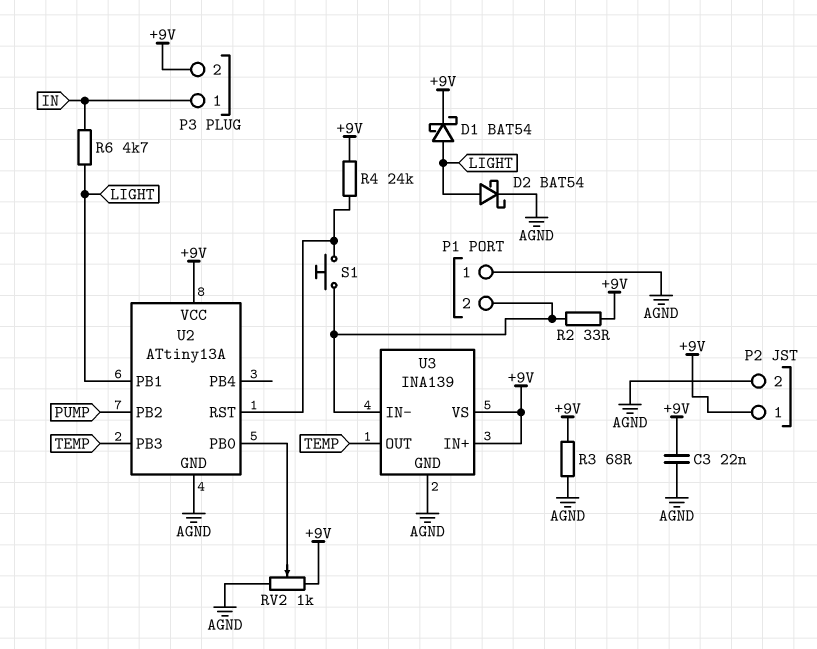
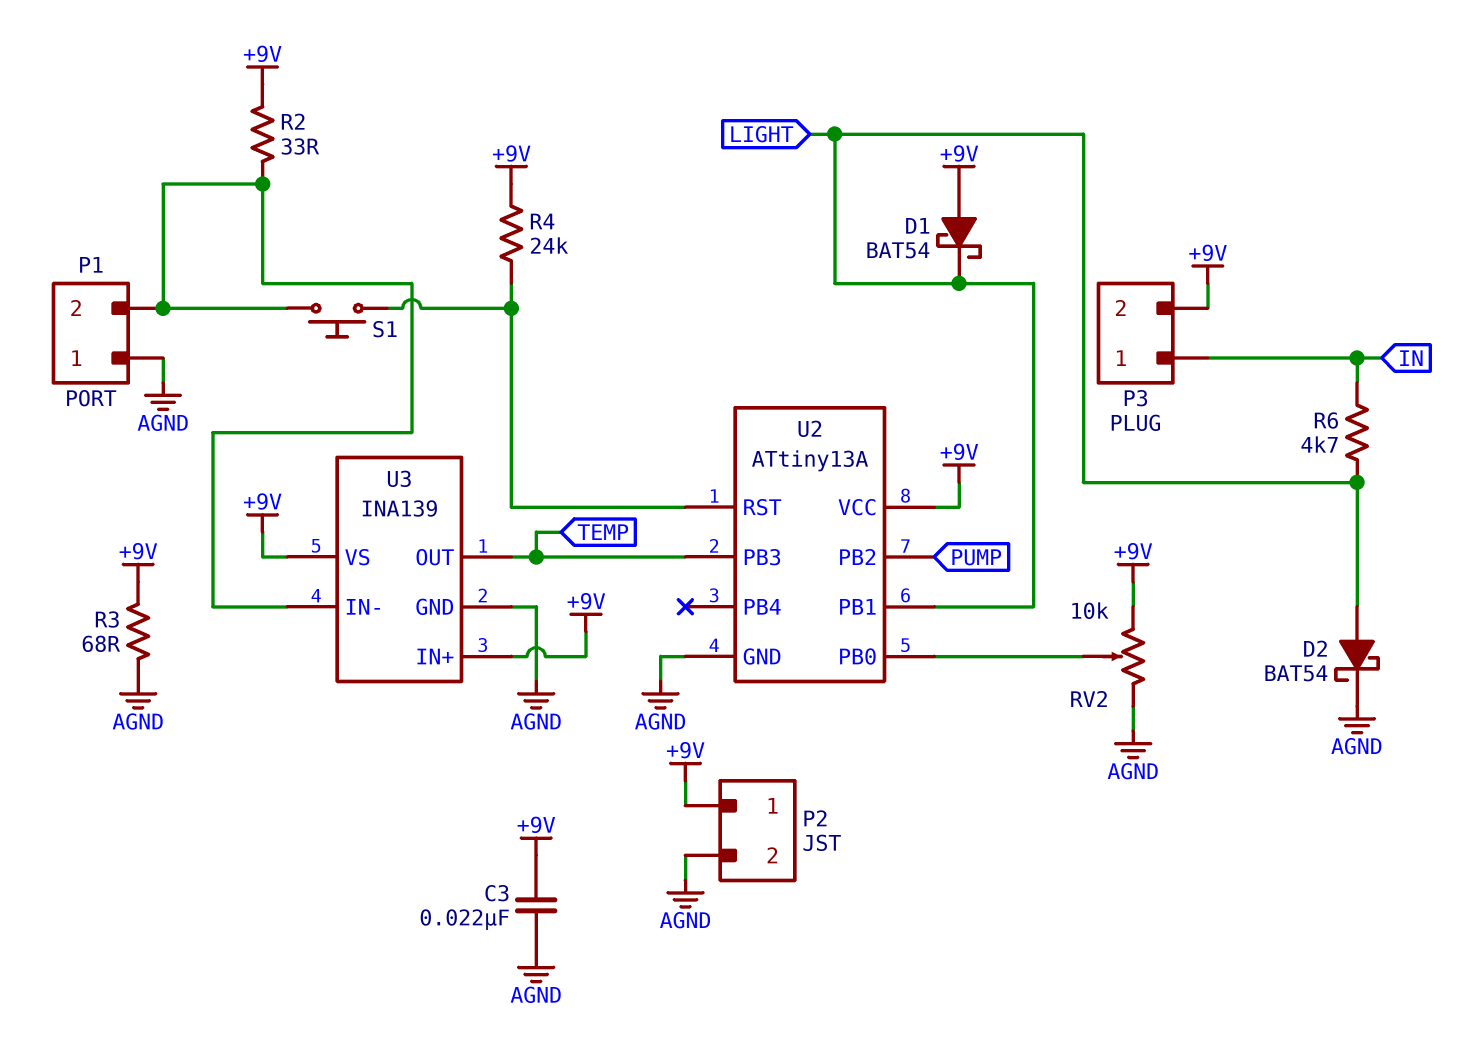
D1: schottky BAT54 (A LIGHT, K +9V) -> schottky BAT54 (A +9V, K LIGHT)
RV2: 1k (+9V, AGND, wiper U2/PB0) -> 10k (+9V, AGND, wiper U2/PB0)

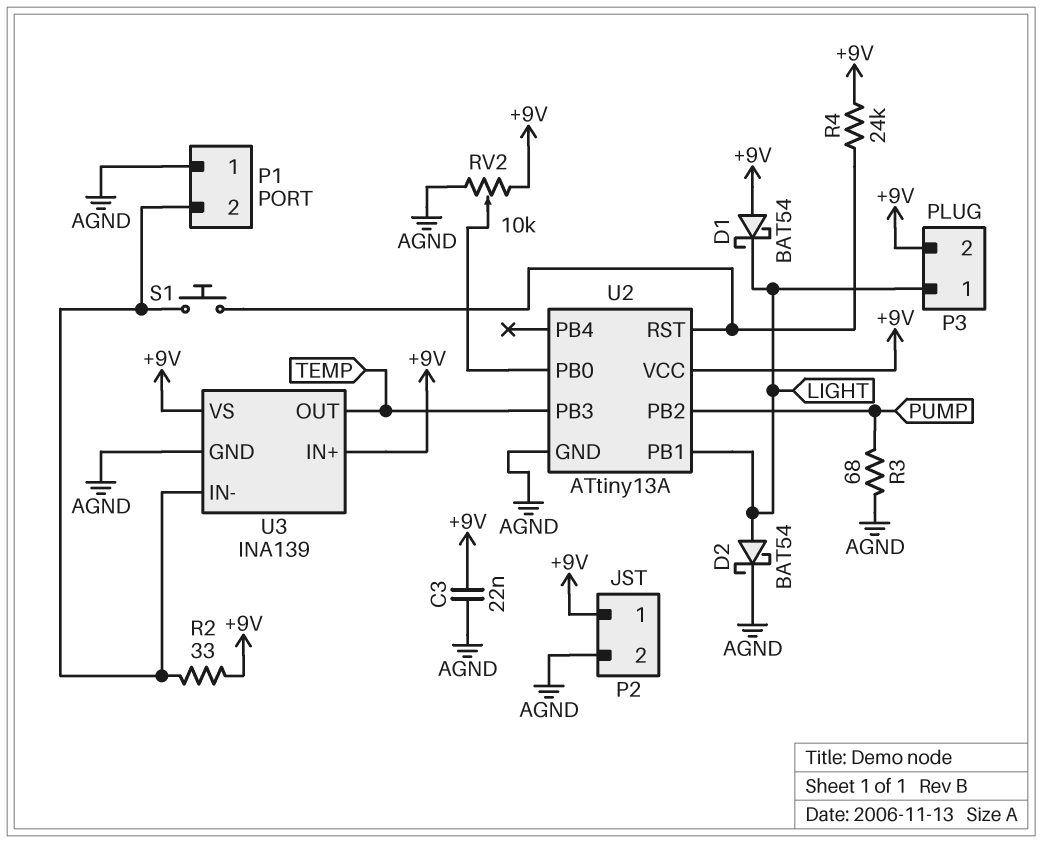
P3 pin 1: IN -> LIGHT
R3: 68 (+9V, AGND) -> 68 (AGND, PUMP)
R6: 4.7k (IN, LIGHT) -> none

